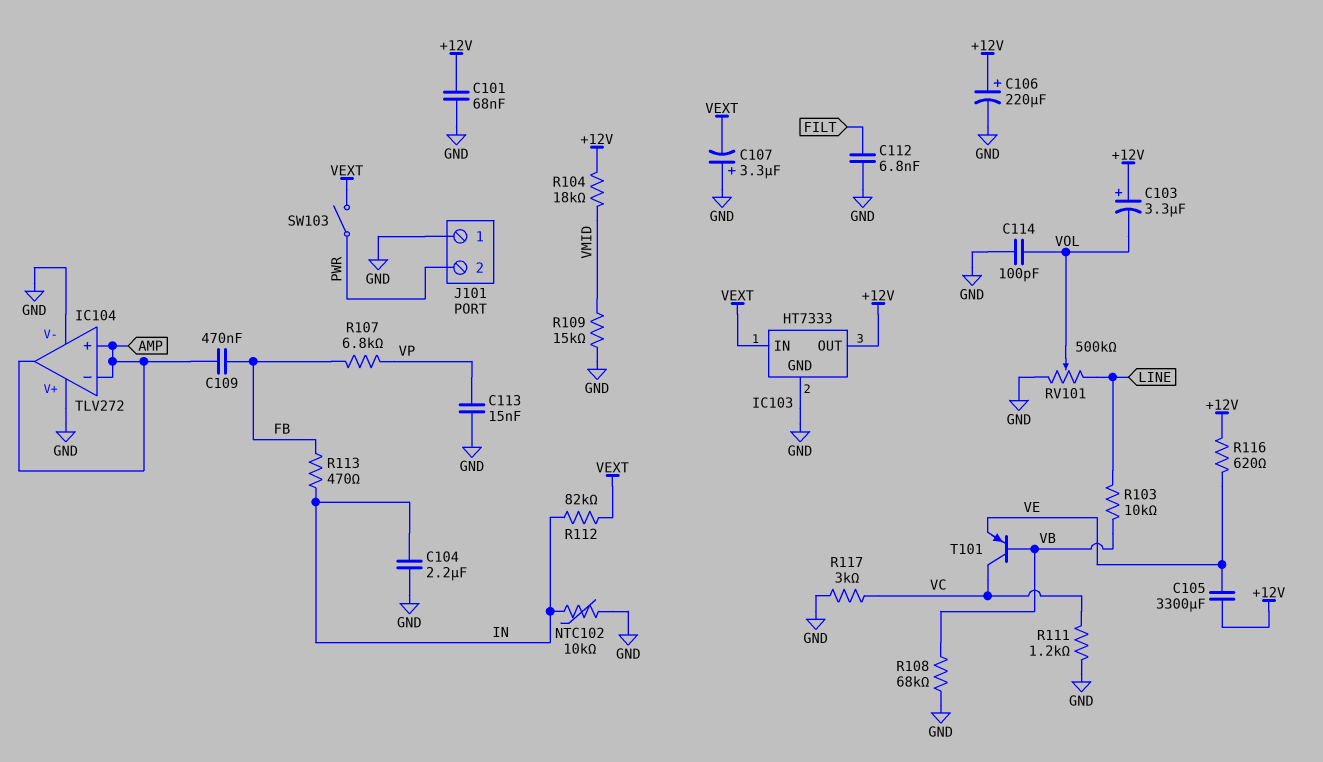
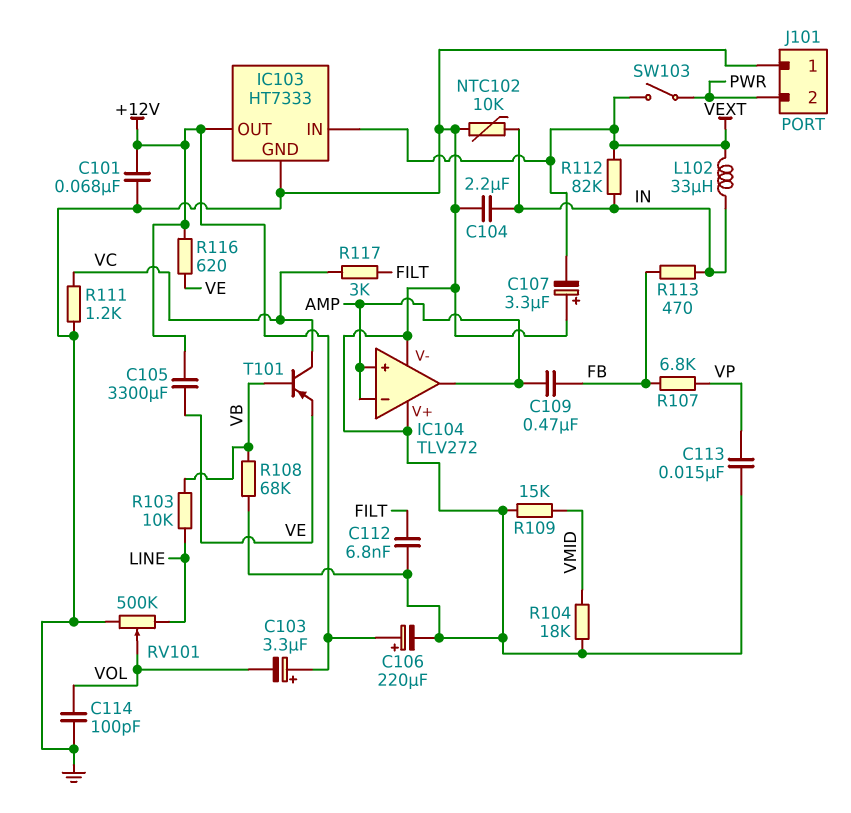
L102: none -> 33uH (IN, VEXT)
R104: 18k (+12V, VMID) -> 18k (GND, VMID)
R117: 3k (GND, VC) -> 3k (FILT, VC)

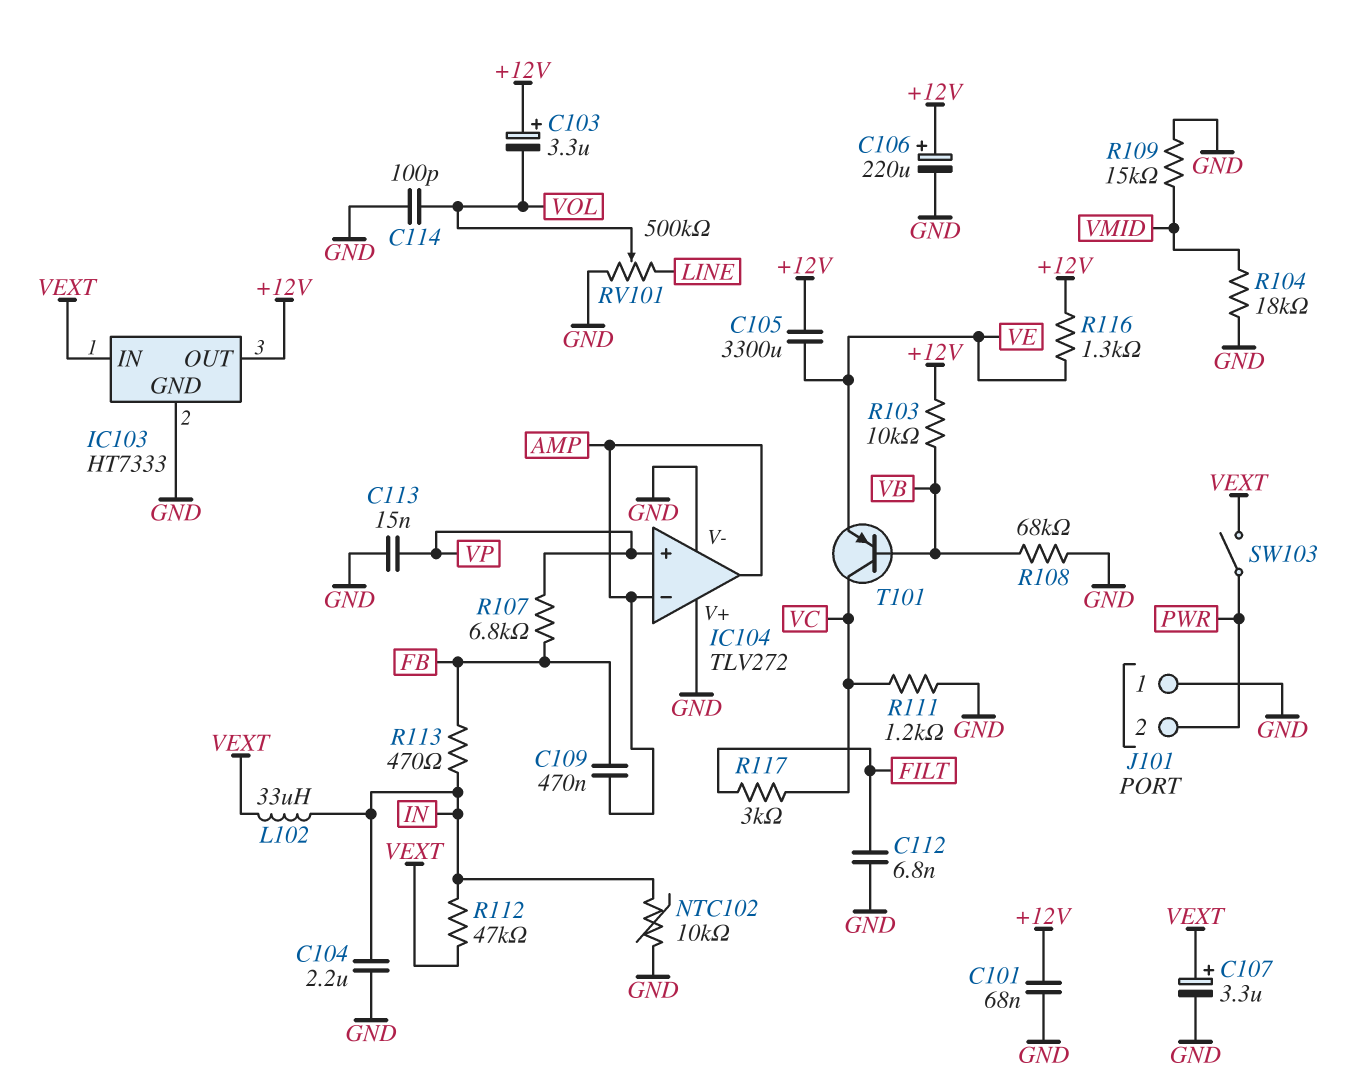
C107: 3.3uF (plus GND, minus VEXT) -> 3.3uF (plus VEXT, minus GND)
IC104 pin in+: AMP -> VP
R103: 10k (LINE, VB) -> 10k (+12V, VB)
R112: 82k (IN, VEXT) -> 47k (IN, VEXT)
R116: 620 (+12V, VE) -> 1.3k (+12V, VE)

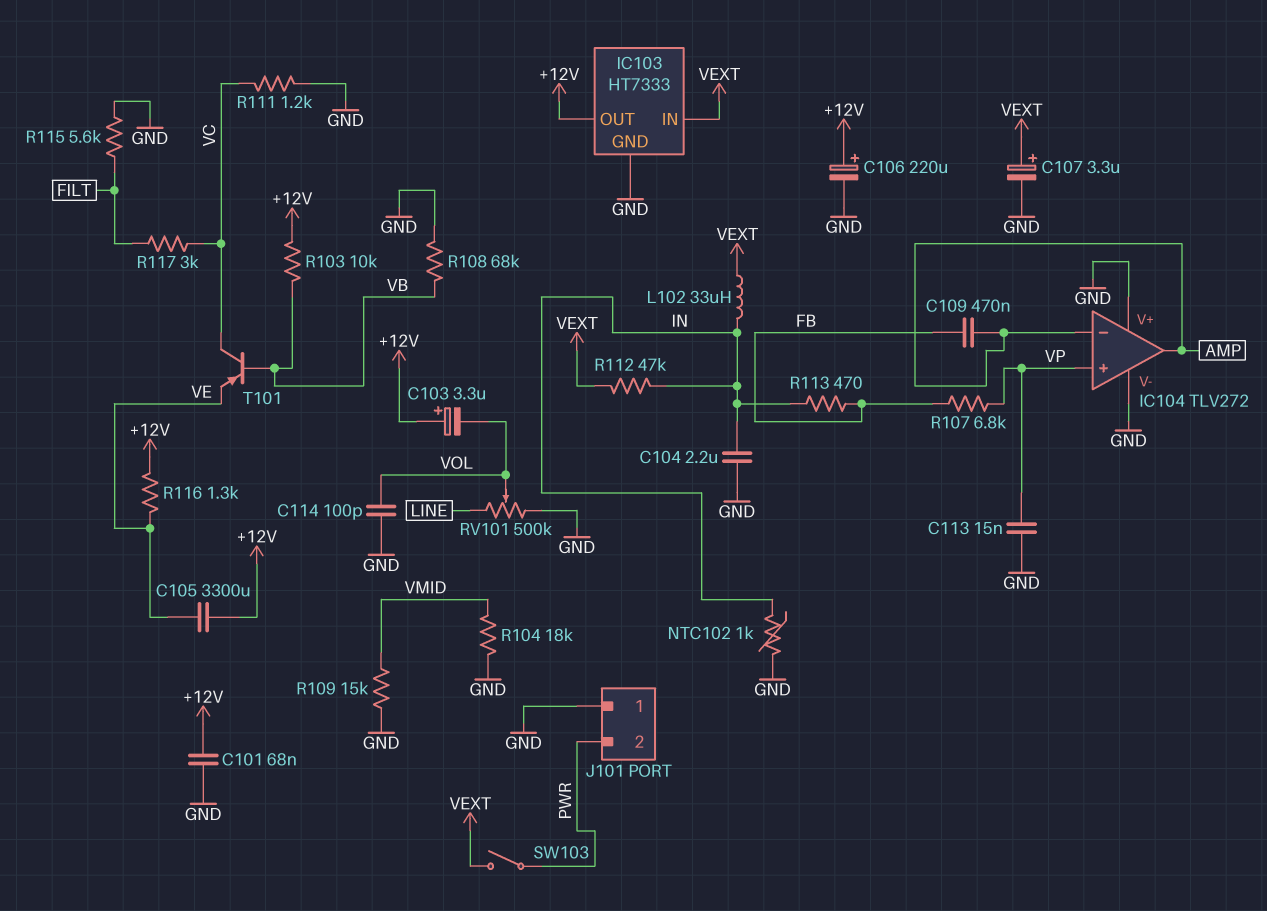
C112: 6.8nF (FILT, GND) -> none
NTC102: 10k (GND, IN) -> 1k (GND, IN)
R115: none -> 5.6k (FILT, GND)

